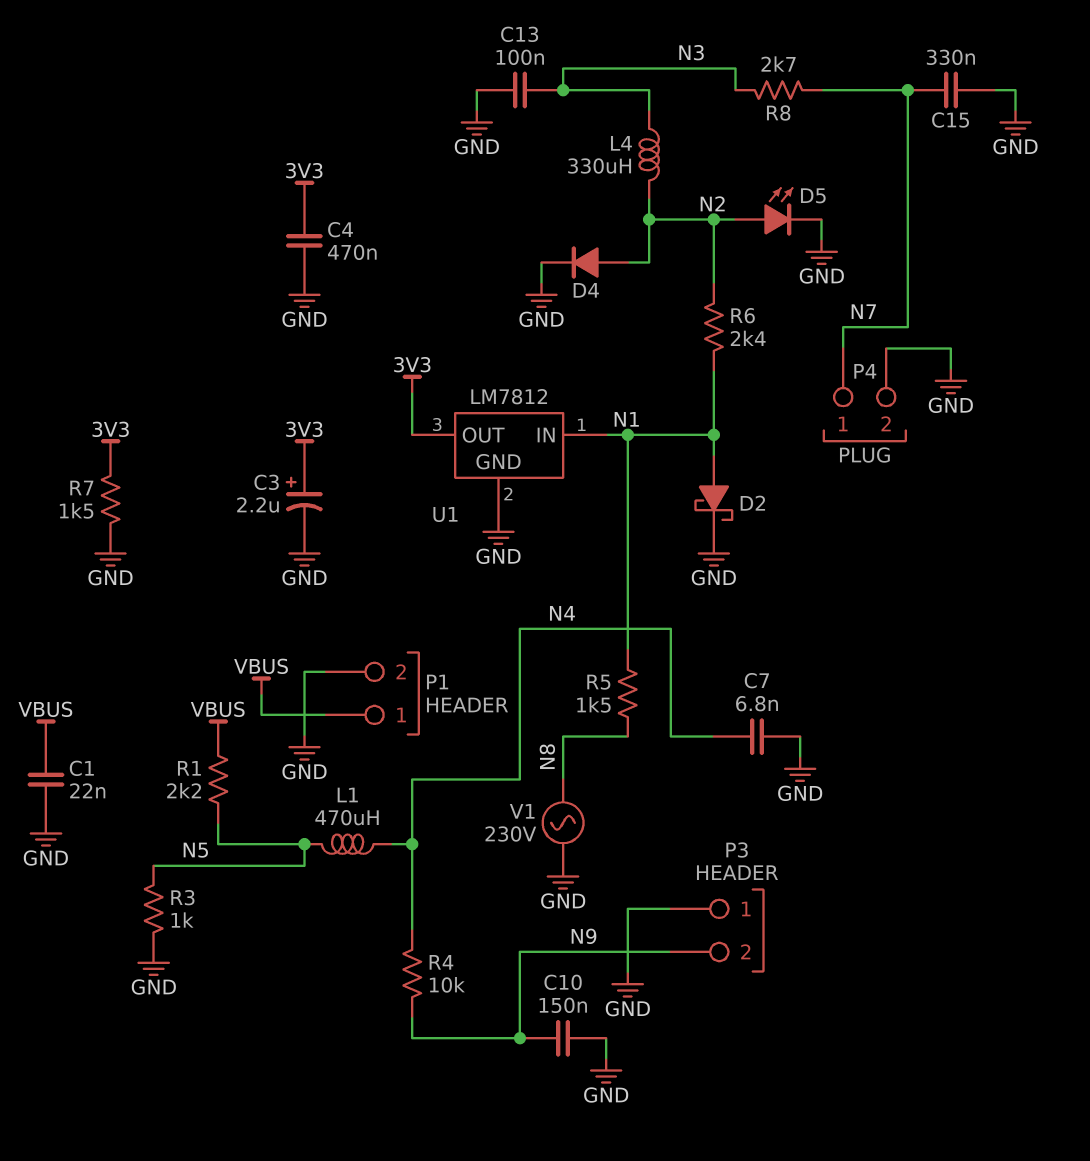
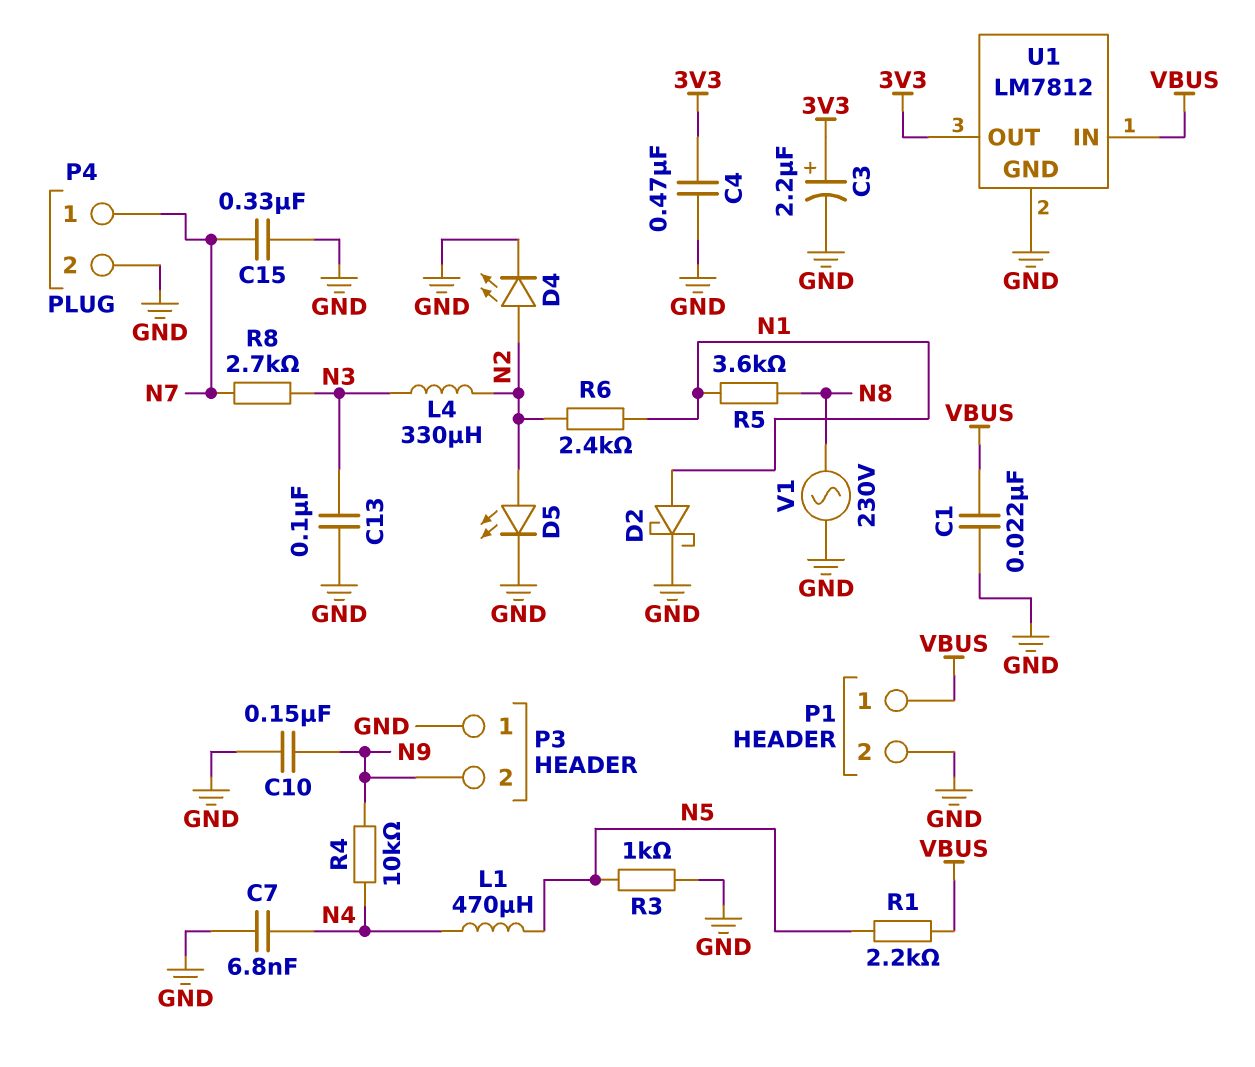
D4: diode (A N2, K GND) -> LED (A N2, K GND)
R5: 1.5k (N1, N8) -> 3.6k (N1, N8)
R7: 1.5k (3V3, GND) -> none
U1 pin IN: N1 -> VBUS

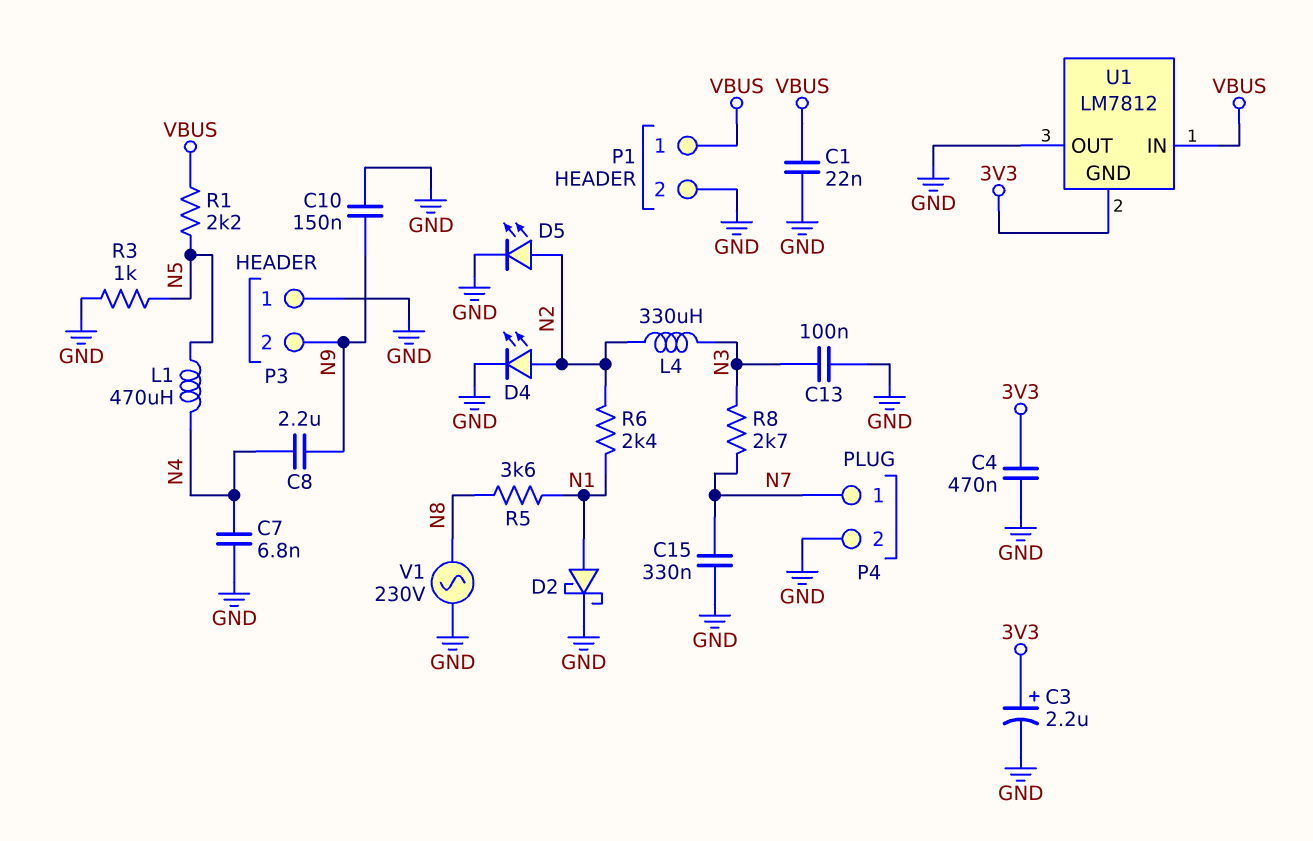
C8: none -> 2.2uF (N4, N9)
R4: 10k (N4, N9) -> none
U1 pin GND: GND -> 3V3
U1 pin OUT: 3V3 -> GND

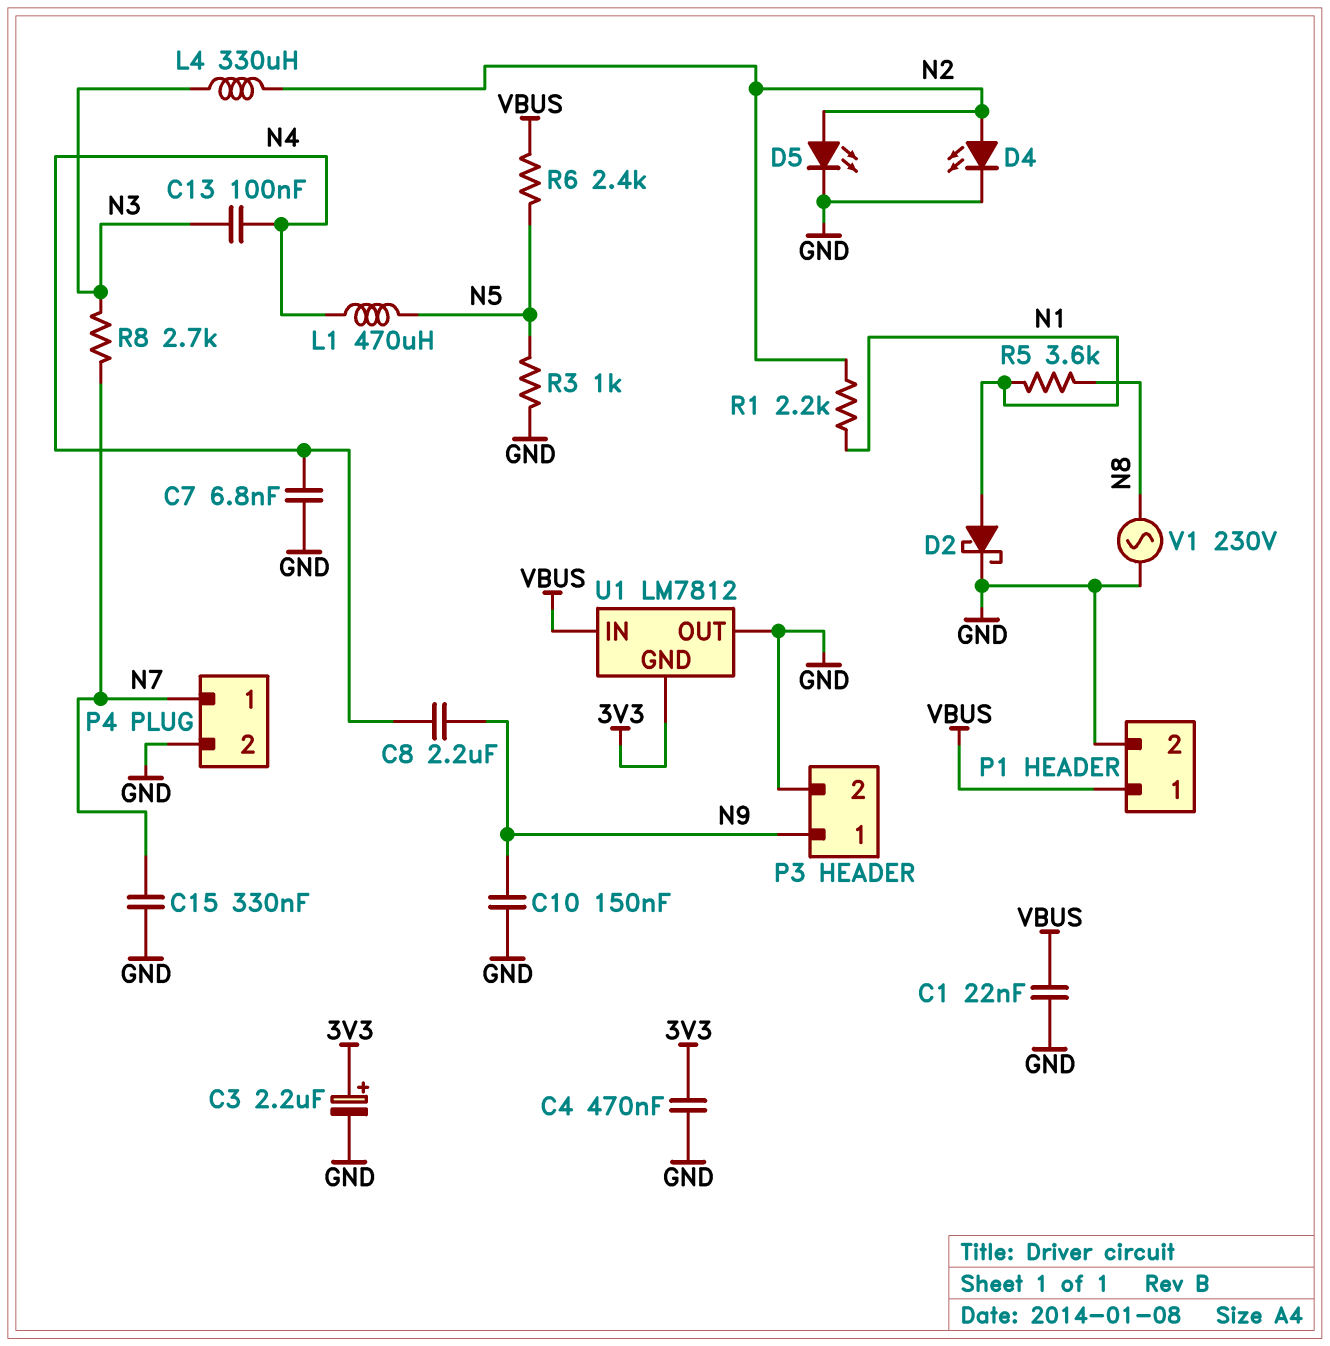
C13: 100nF (GND, N3) -> 100nF (N3, N4)
P3 pin 1: GND -> N9
P3 pin 2: N9 -> GND
R1: 2.2k (N5, VBUS) -> 2.2k (N1, N2)
R6: 2.4k (N1, N2) -> 2.4k (N5, VBUS)

